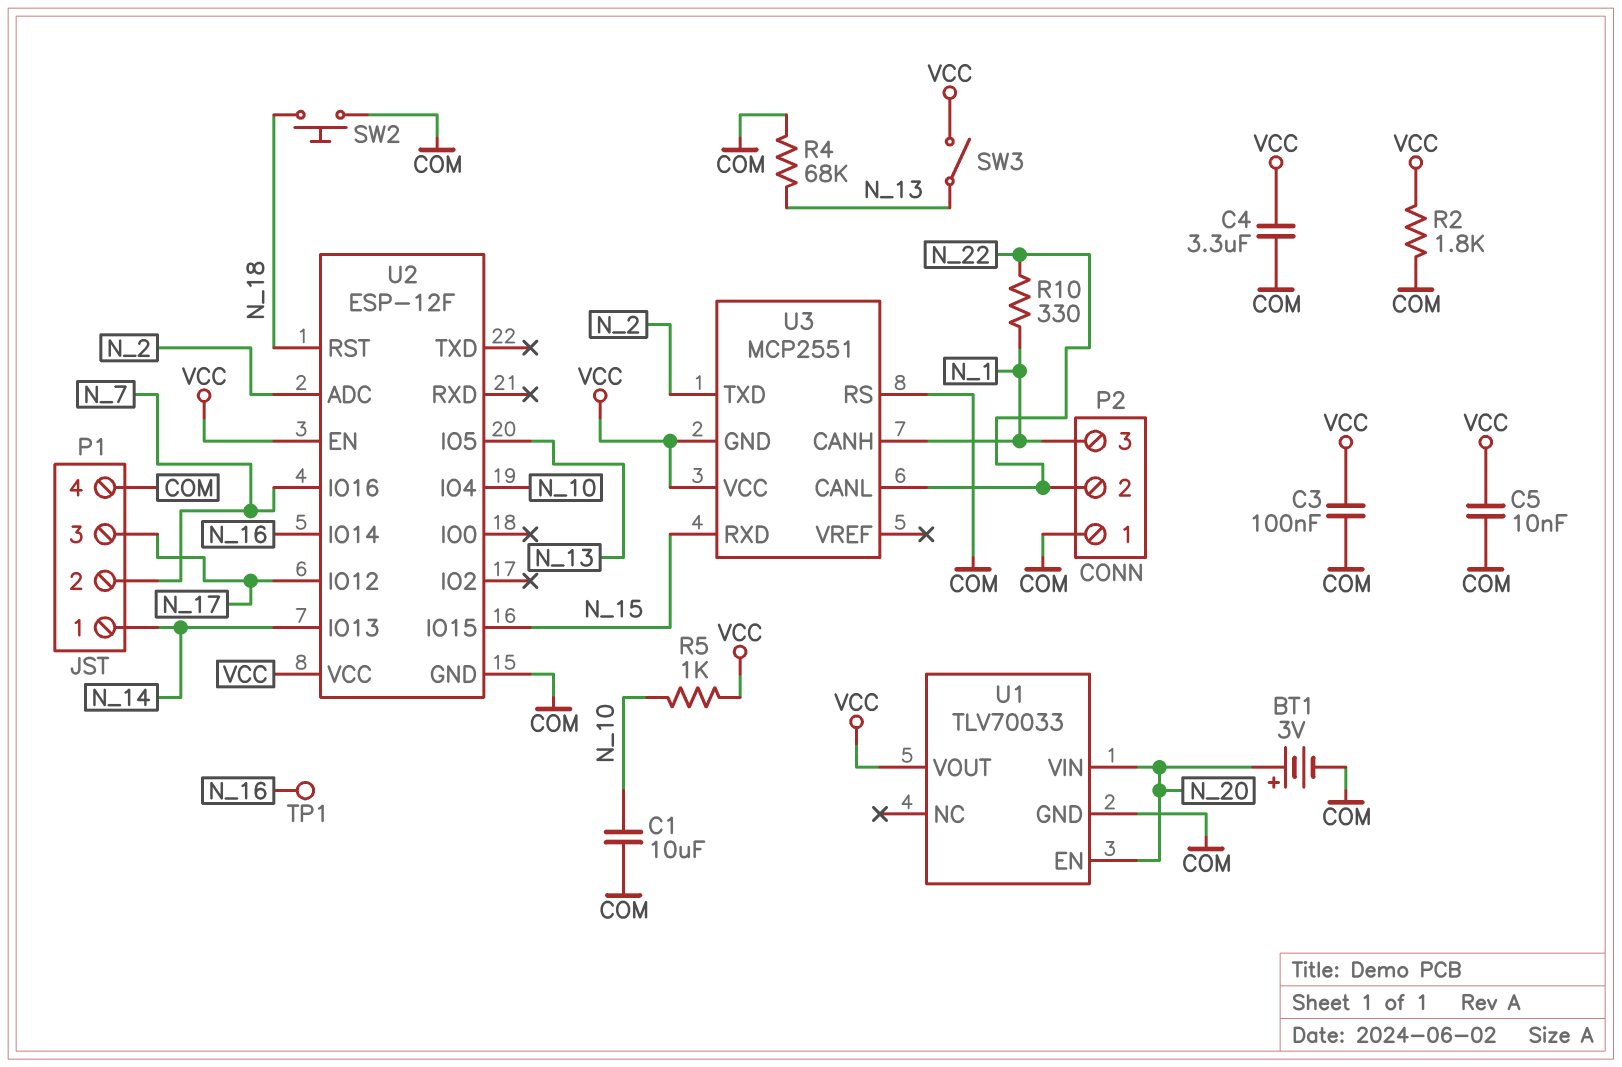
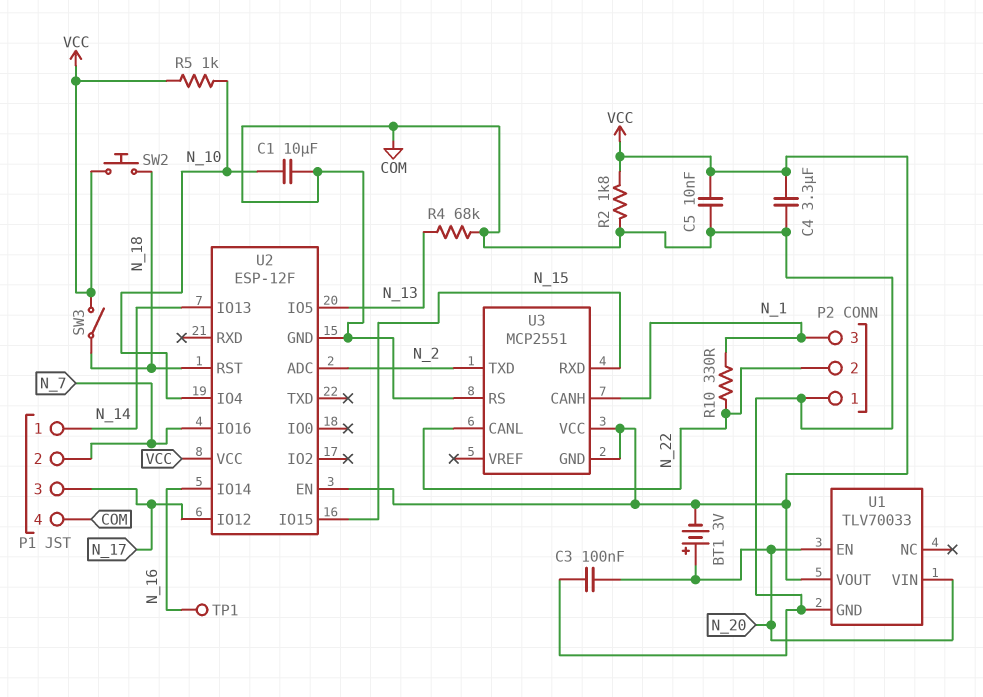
BT1: 3V (plus N_20, minus COM) -> 3V (plus N_20, minus VCC)
C3: 100nF (COM, VCC) -> 100nF (COM, N_20)
SW2: button (COM, N_18) -> button (N_18, VCC)
SW3: switch (N_13, VCC) -> switch (N_18, VCC)

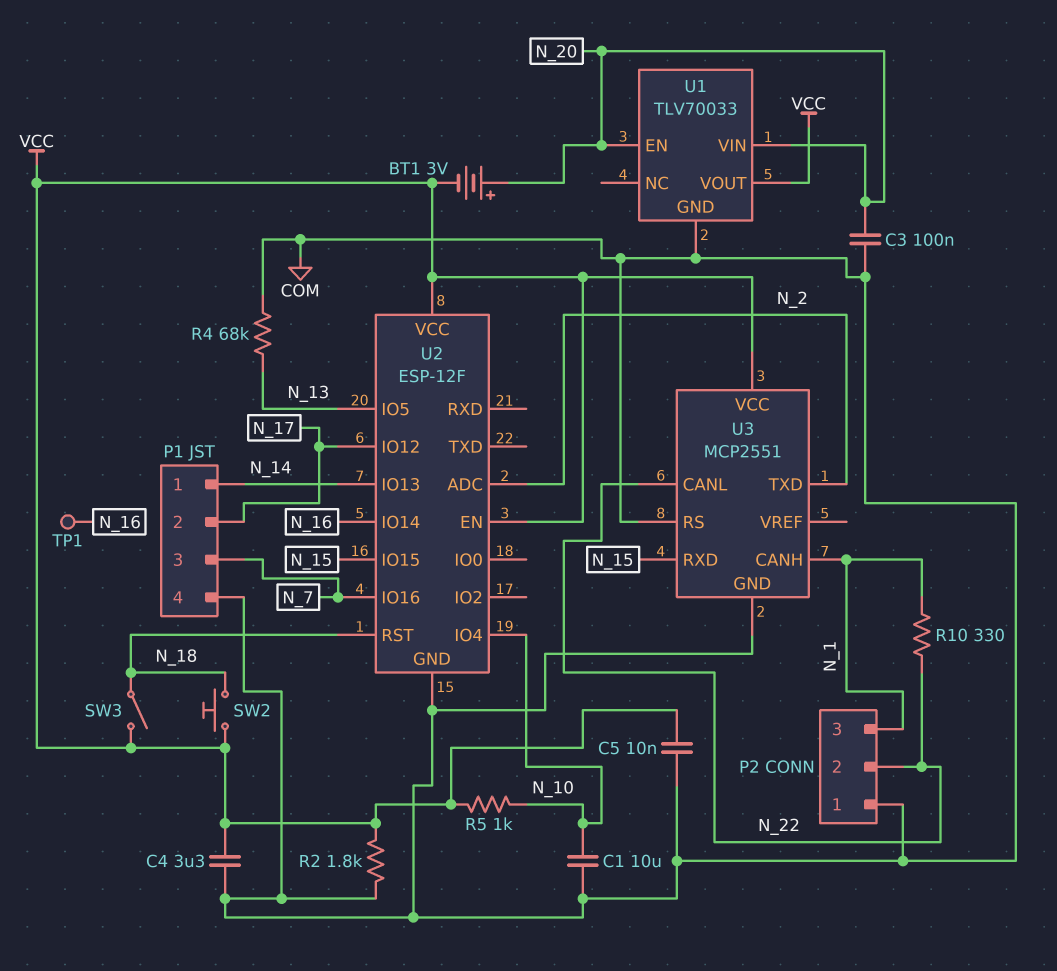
P1 pin 2: N_7 -> N_17
P1 pin 3: N_17 -> N_7
U3 pin GND: VCC -> COM

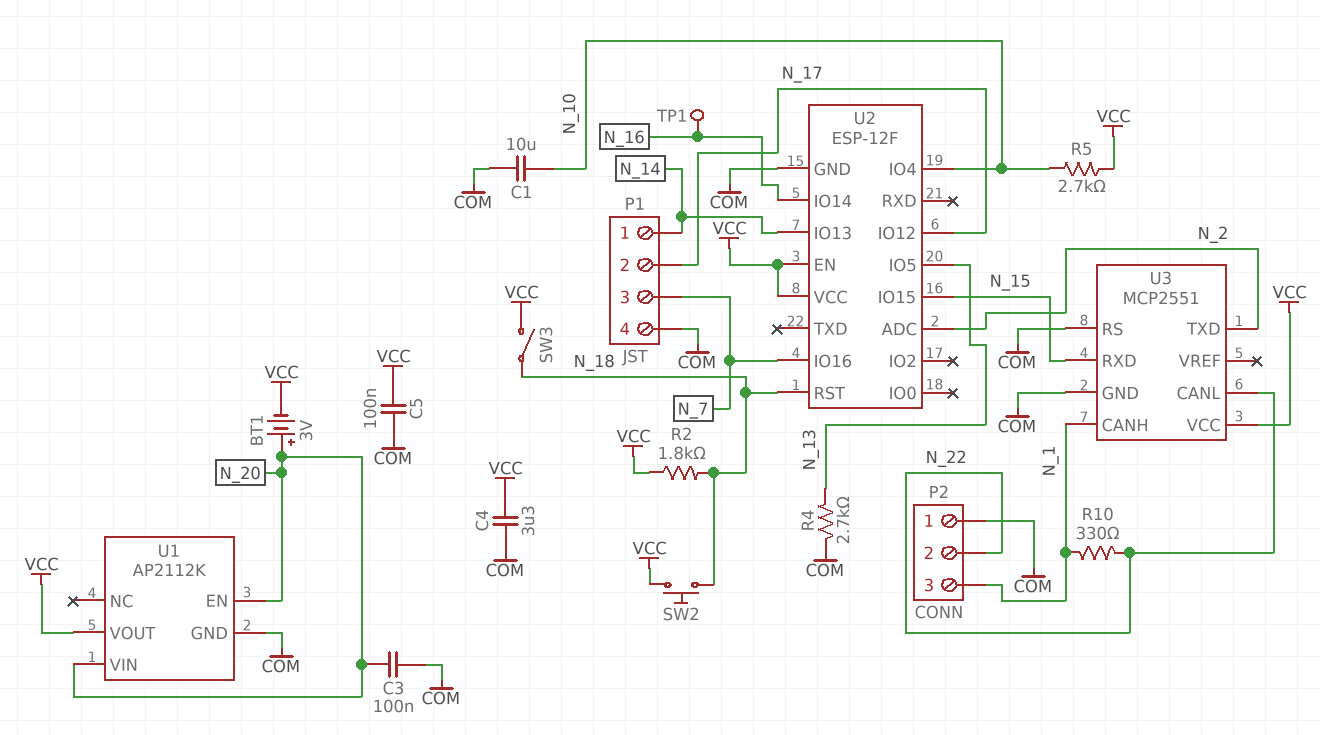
C5: 10nF (COM, VCC) -> 100nF (COM, VCC)
R2: 1.8k (COM, VCC) -> 1.8k (N_18, VCC)
R4: 68k (COM, N_13) -> 2.7k (COM, N_13)
R5: 1k (N_10, VCC) -> 2.7k (N_10, VCC)
U1: TLV70033 -> AP2112K

